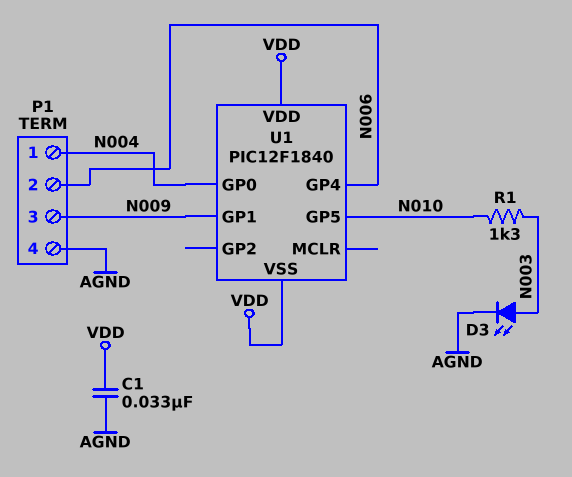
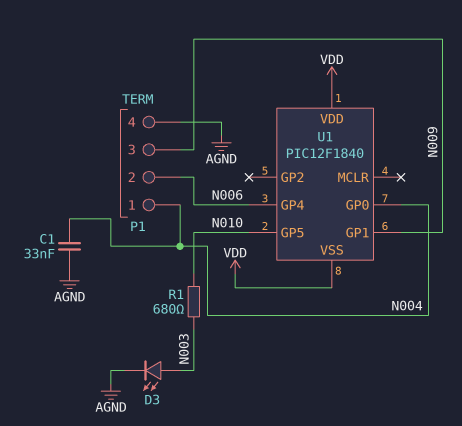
C1: 33nF (AGND, VDD) -> 33nF (AGND, N004)
R1: 1.3k (N003, N010) -> 680 (N003, N010)

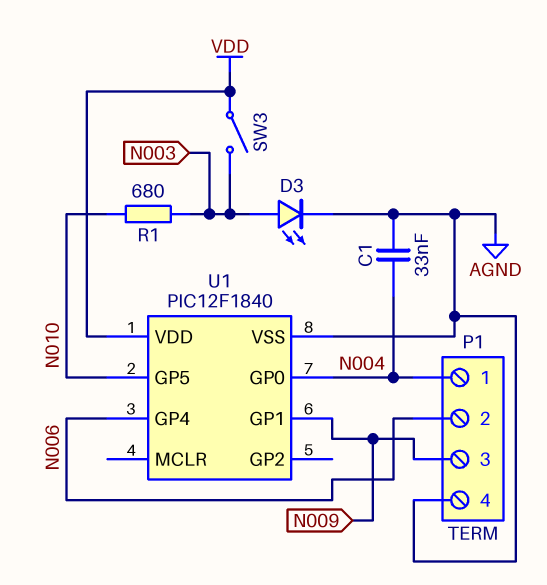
SW3: none -> switch (N003, VDD)
U1 pin VSS: VDD -> AGND

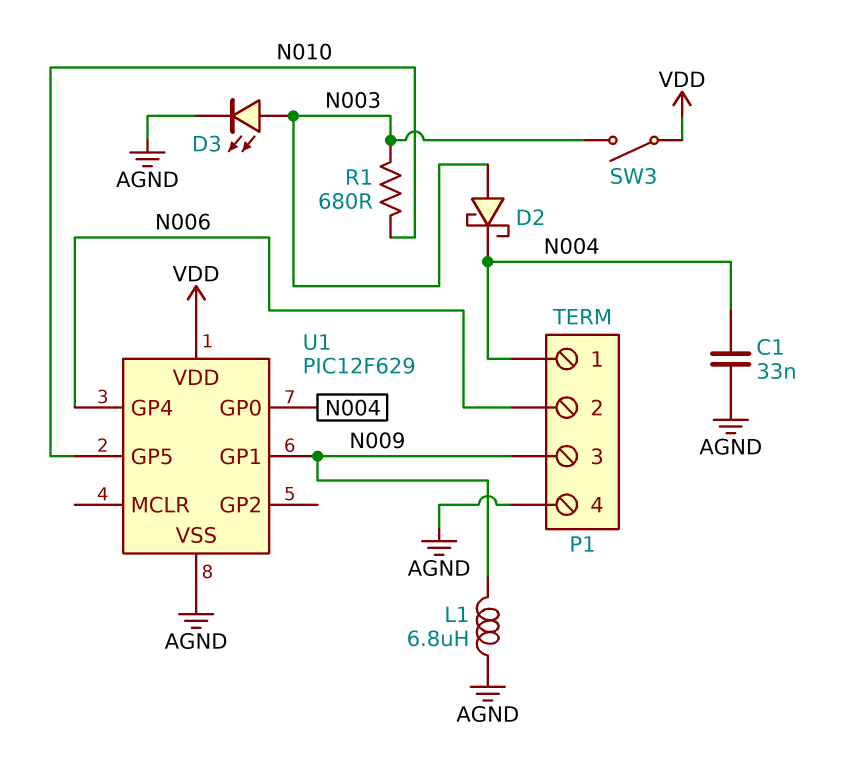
D2: none -> schottky (A N003, K N004)
L1: none -> 6.8uH (AGND, N009)
U1: PIC12F1840 -> PIC12F629

